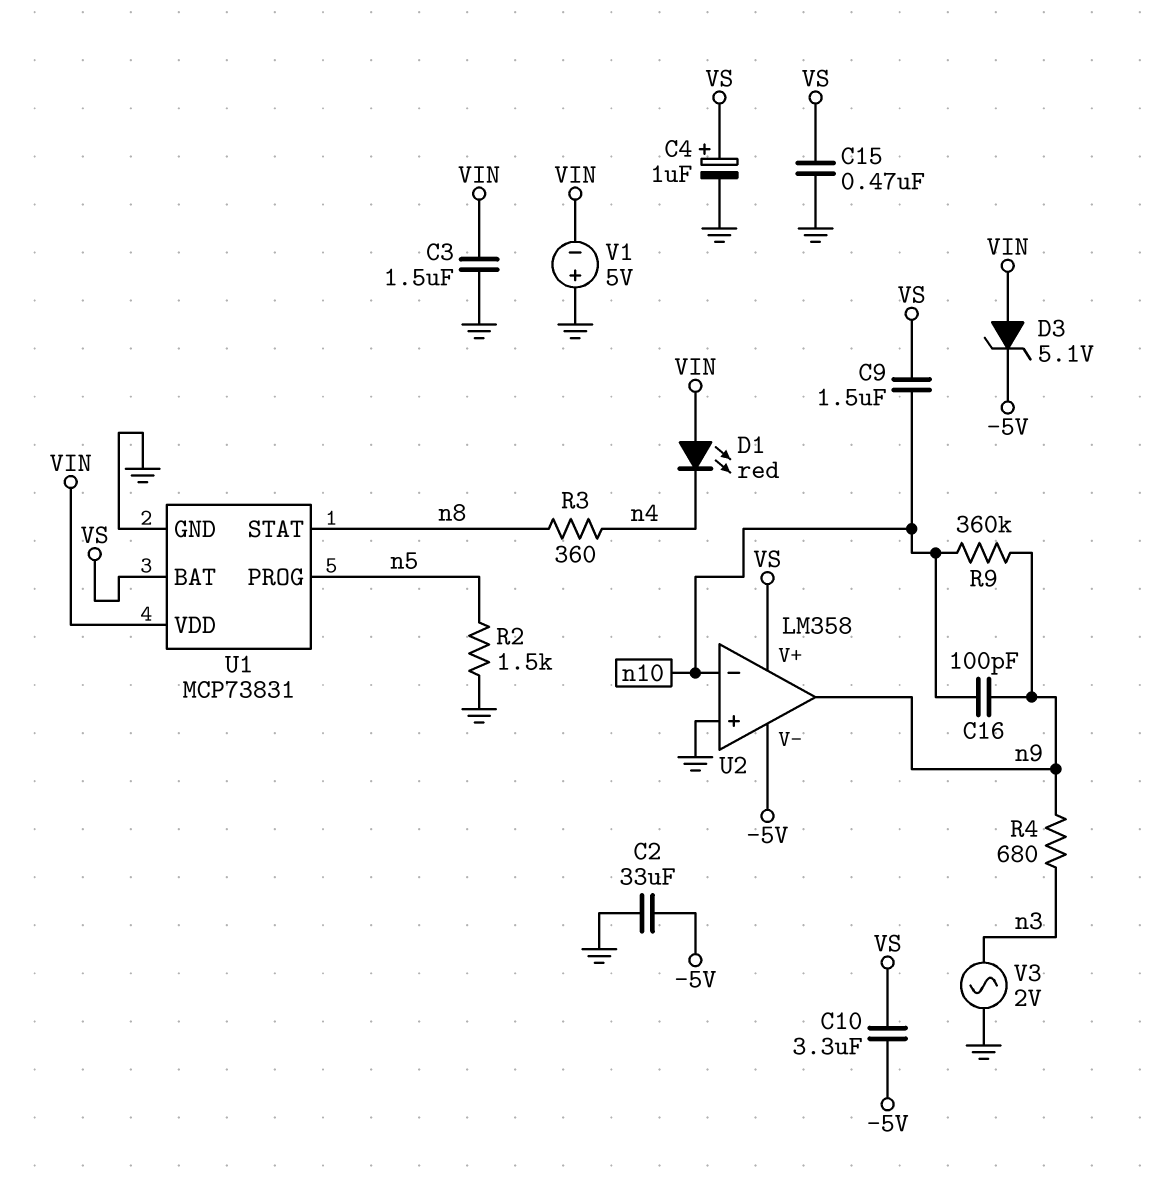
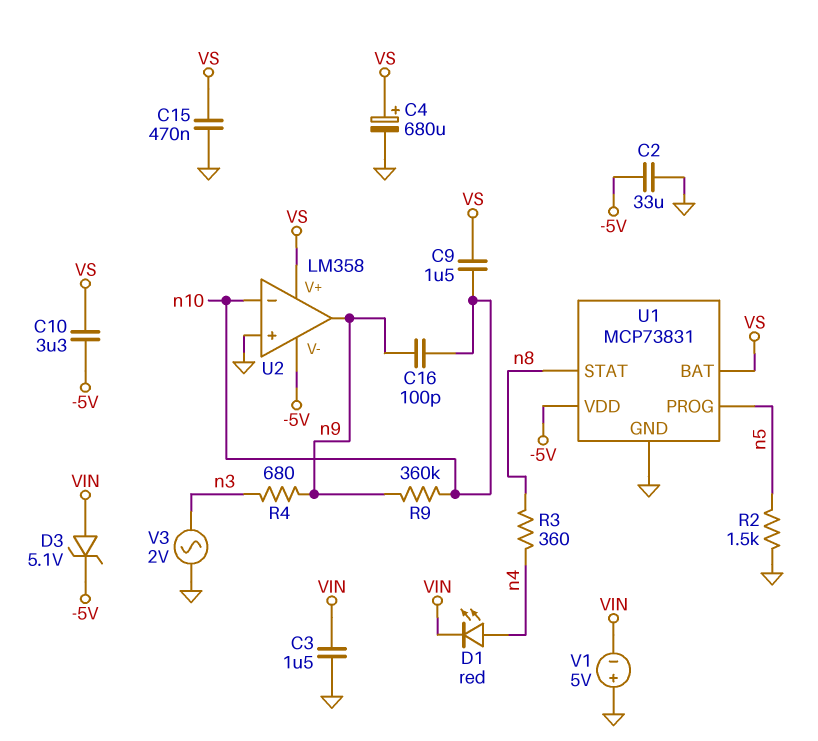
C4: 1uF (plus VS, minus GND) -> 680uF (plus VS, minus GND)
D1: LED red (A VIN, K n4) -> LED red (A n4, K VIN)
U1 pin VDD: VIN -> -5V

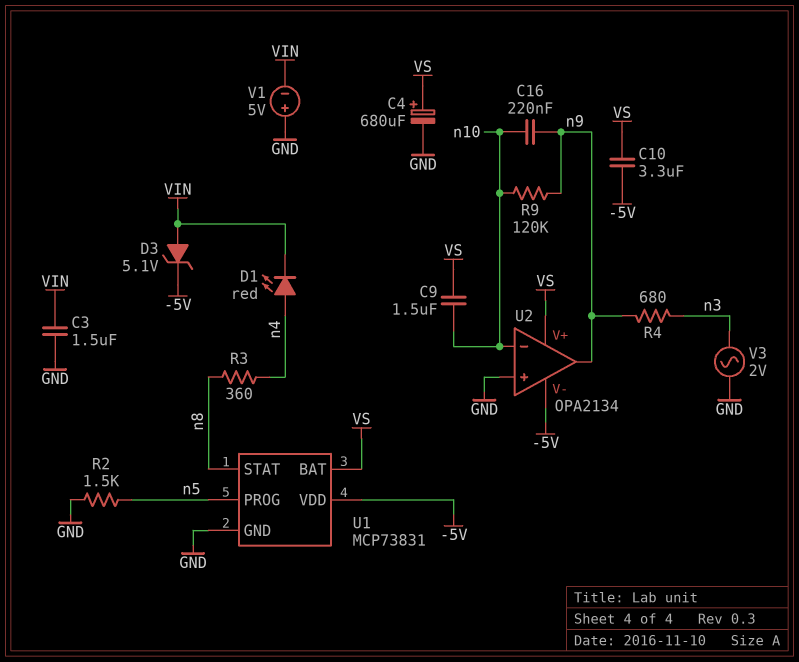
C2: 33uF (-5V, GND) -> none
C15: 470nF (GND, VS) -> none
C16: 100pF (n9, n10) -> 220nF (n9, n10)
R9: 360k (n9, n10) -> 120k (n9, n10)
U2: LM358 -> OPA2134

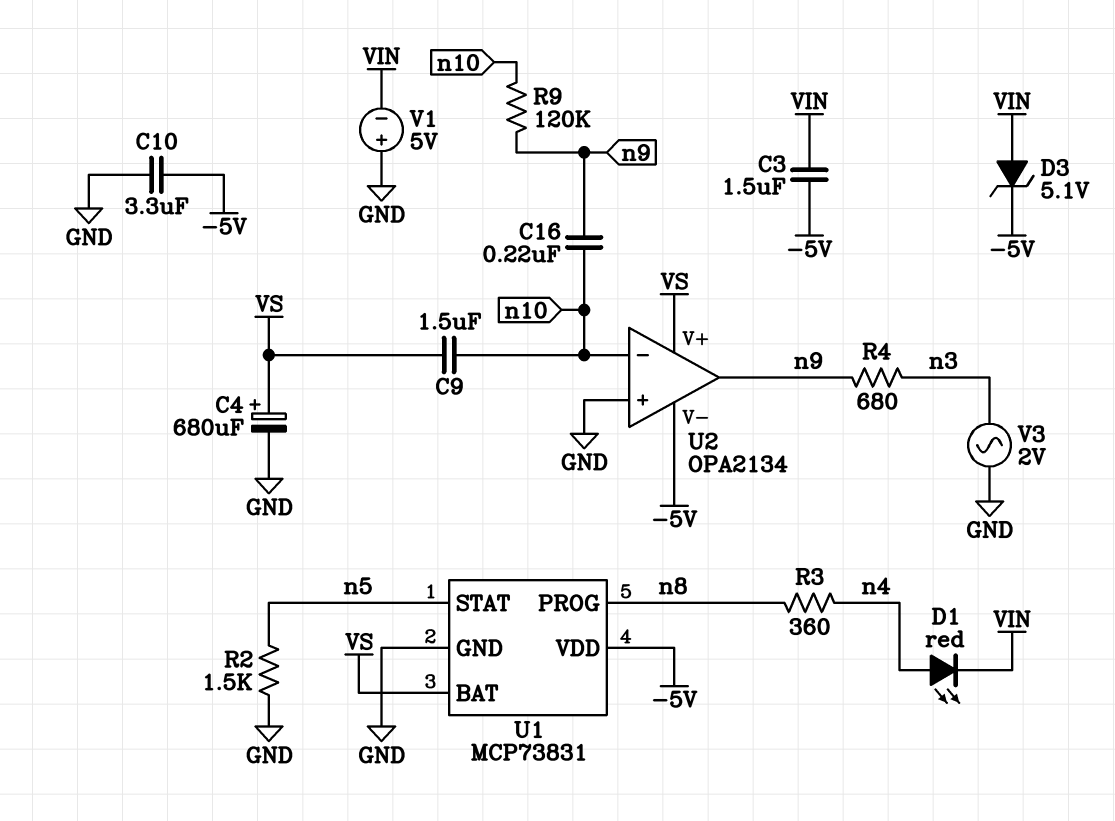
C3: 1.5uF (GND, VIN) -> 1.5uF (-5V, VIN)
C10: 3.3uF (-5V, VS) -> 3.3uF (-5V, GND)
U1 pin PROG: n5 -> n8
U1 pin STAT: n8 -> n5

